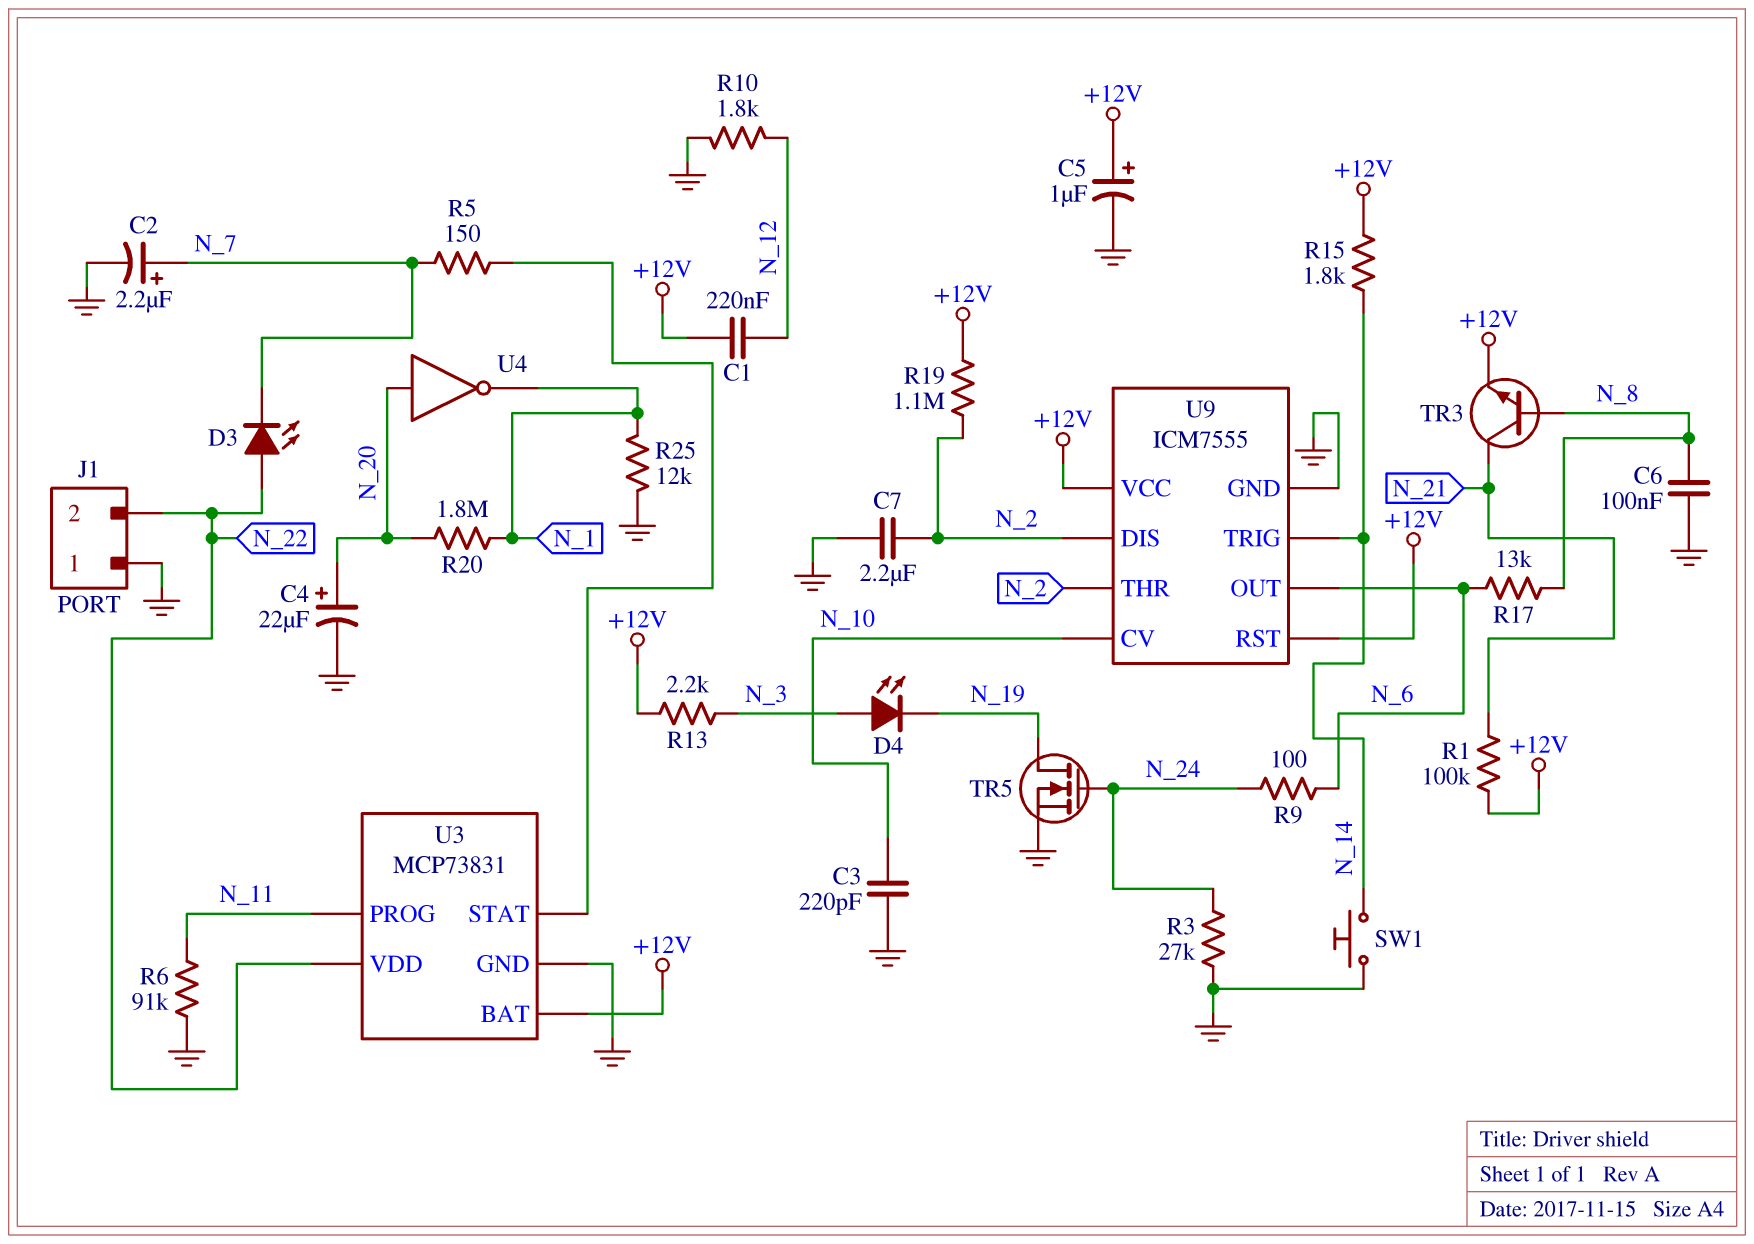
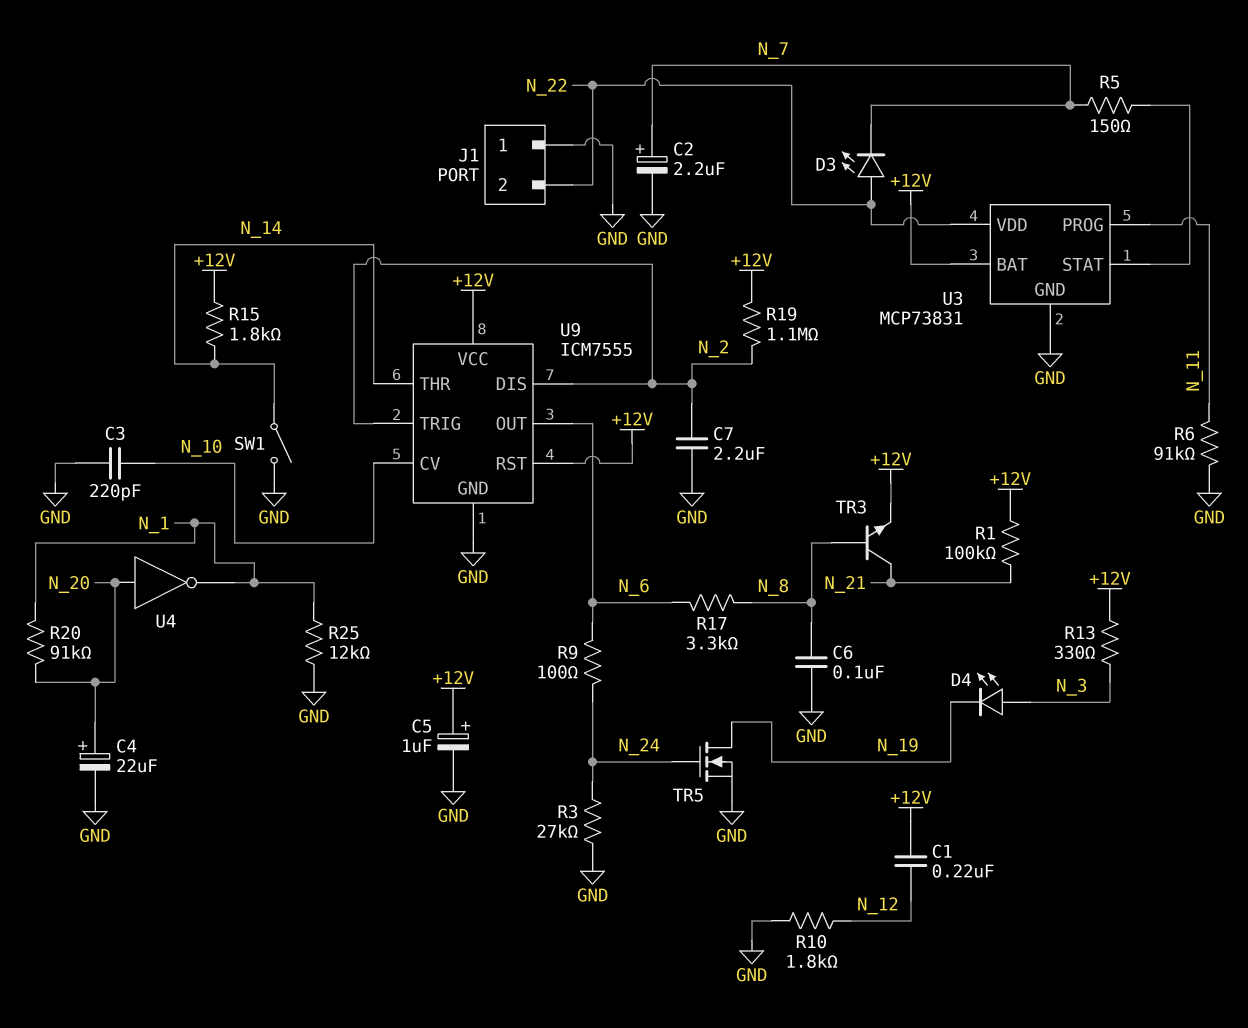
R13: 2.2k (+12V, N_3) -> 330 (+12V, N_3)
R17: 13k (N_6, N_8) -> 3.3k (N_6, N_8)
R20: 1.8M (N_1, N_20) -> 91k (N_1, N_20)
SW1: button (GND, N_14) -> switch (GND, N_14)
U9 pin THR: N_2 -> N_14
U9 pin TRIG: N_14 -> N_2

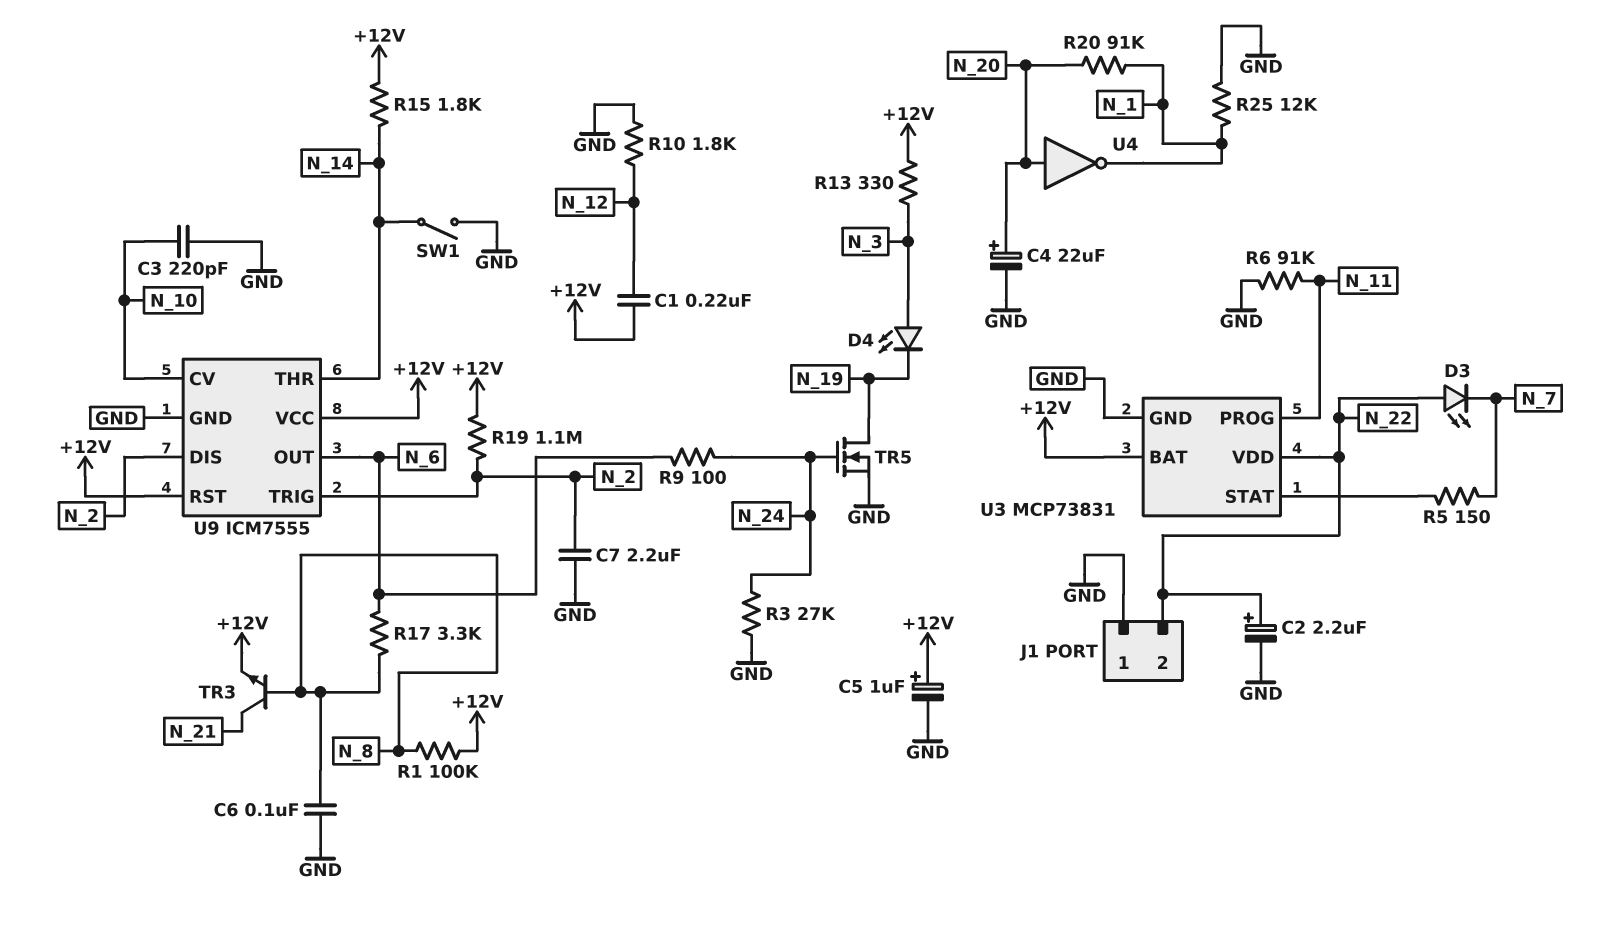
C2: 2.2uF (plus N_7, minus GND) -> 2.2uF (plus N_22, minus GND)
R1: 100k (+12V, N_21) -> 100k (+12V, N_8)

